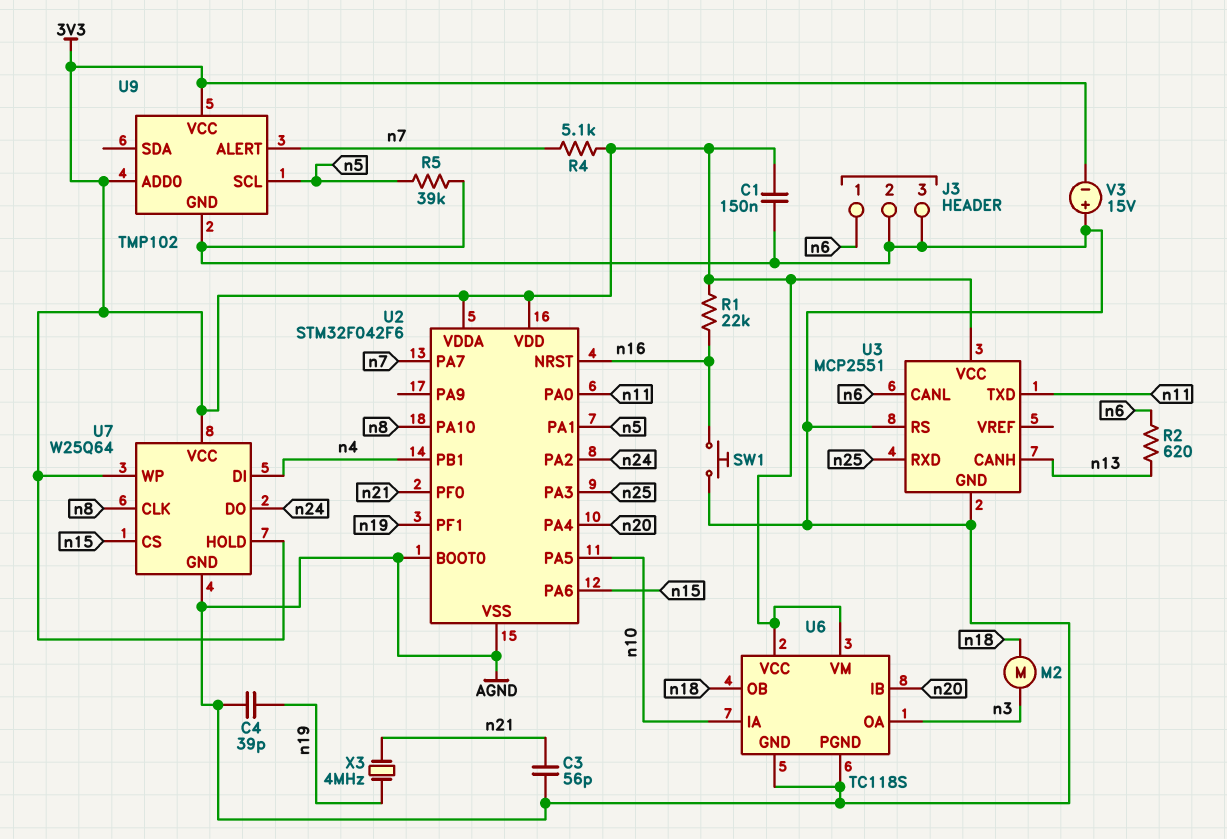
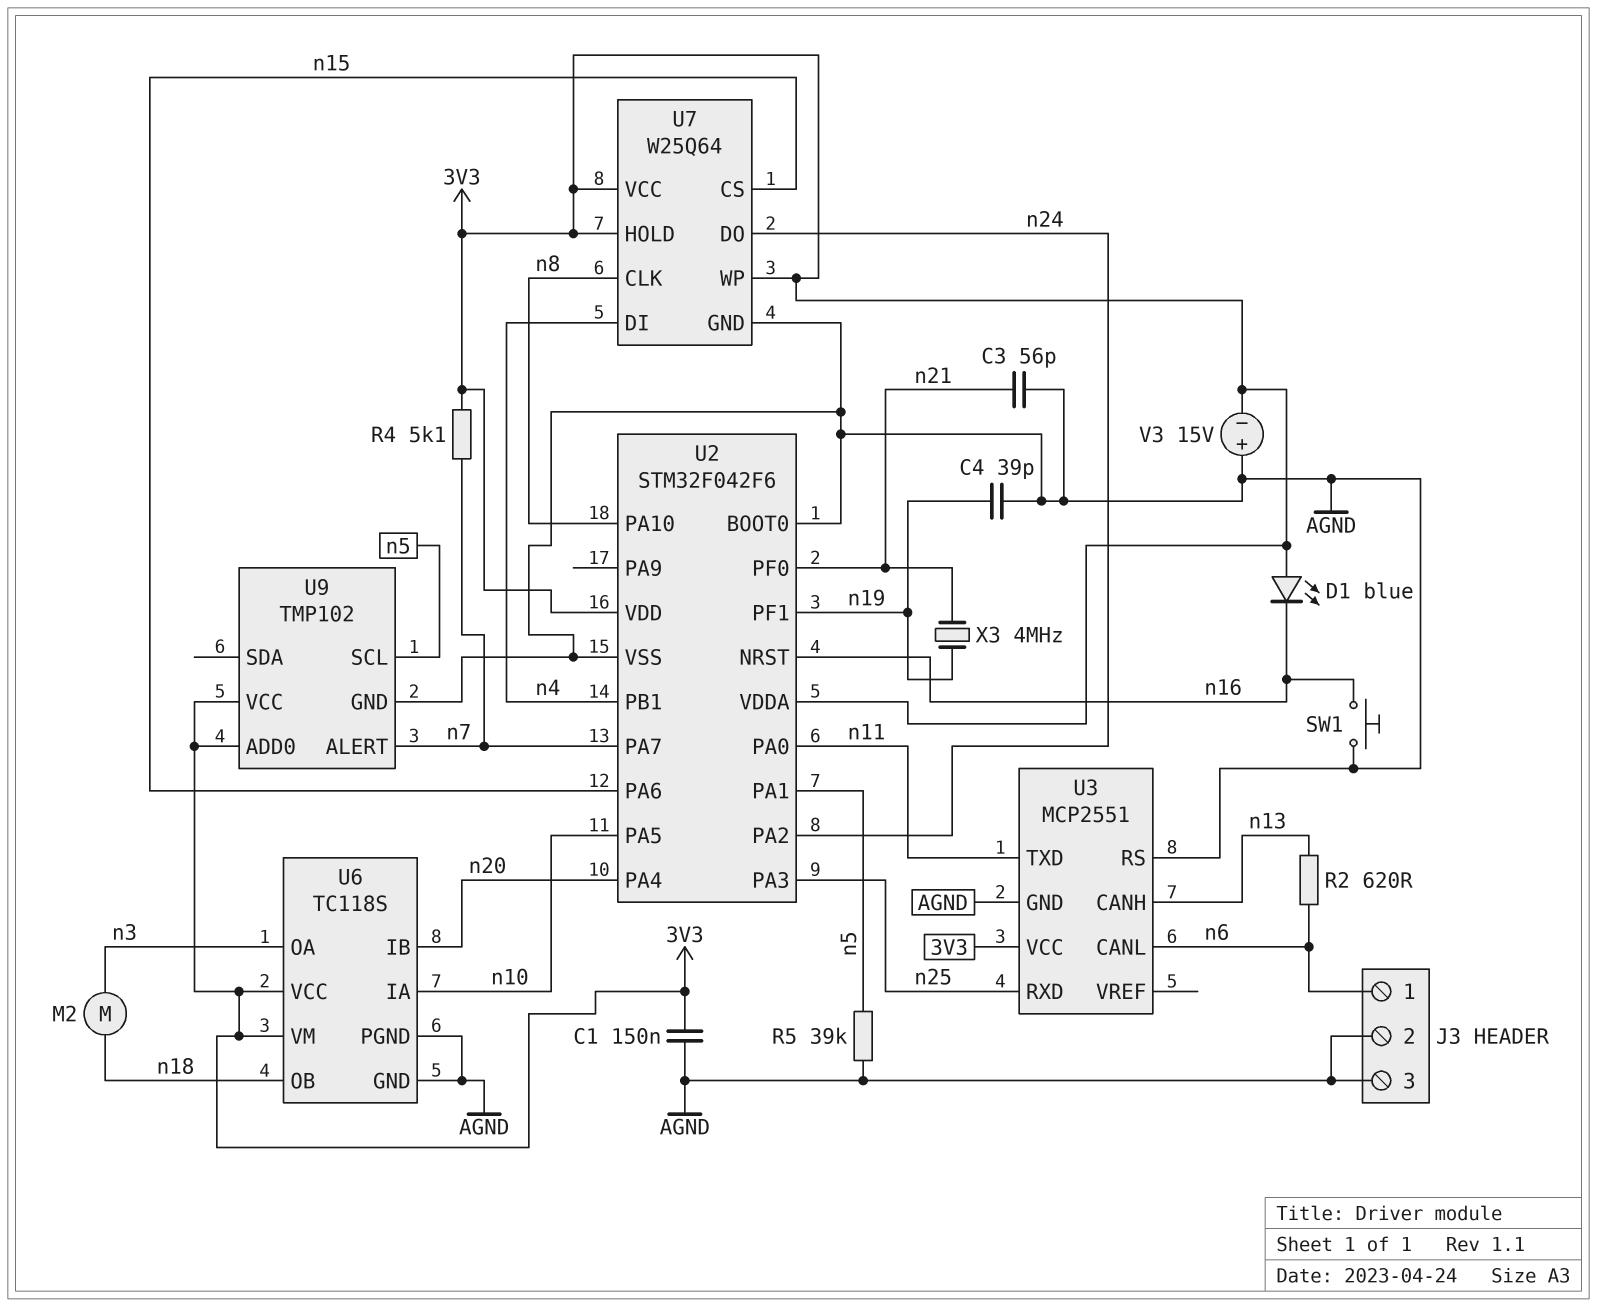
D1: none -> LED blue (A 3V3, K n16)
R1: 22k (3V3, n16) -> none

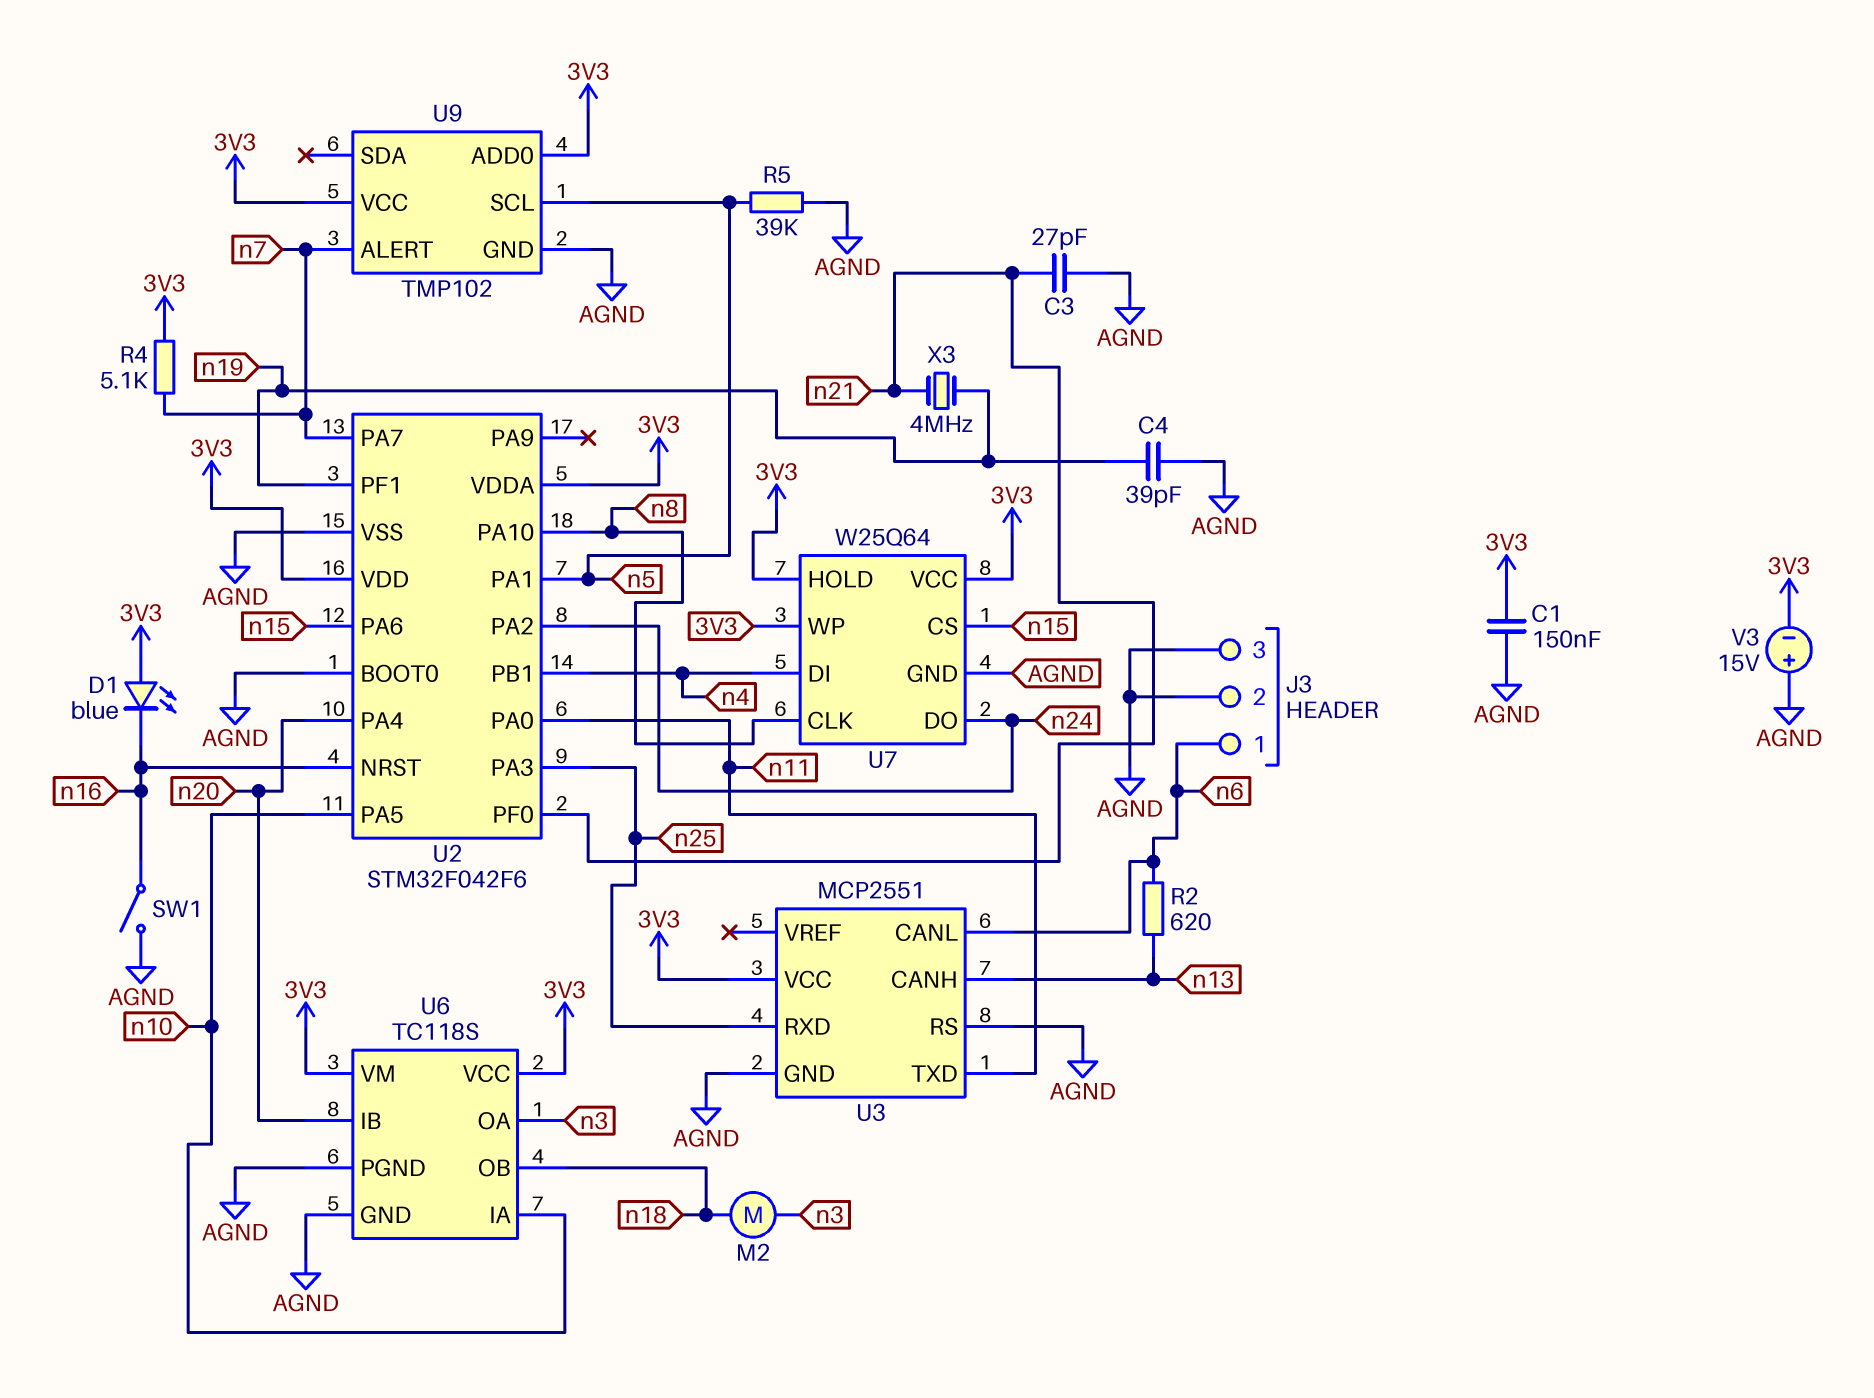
C3: 56pF (AGND, n21) -> 27pF (AGND, n21)
SW1: button (AGND, n16) -> switch (AGND, n16)

